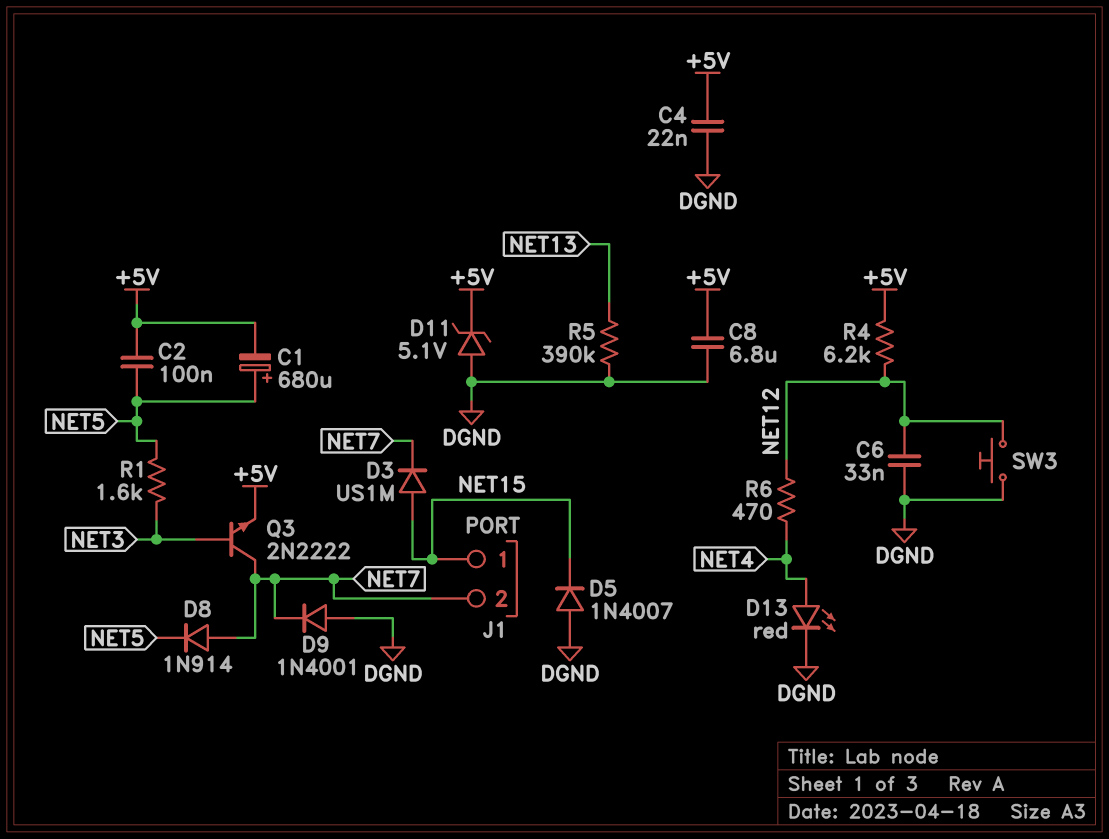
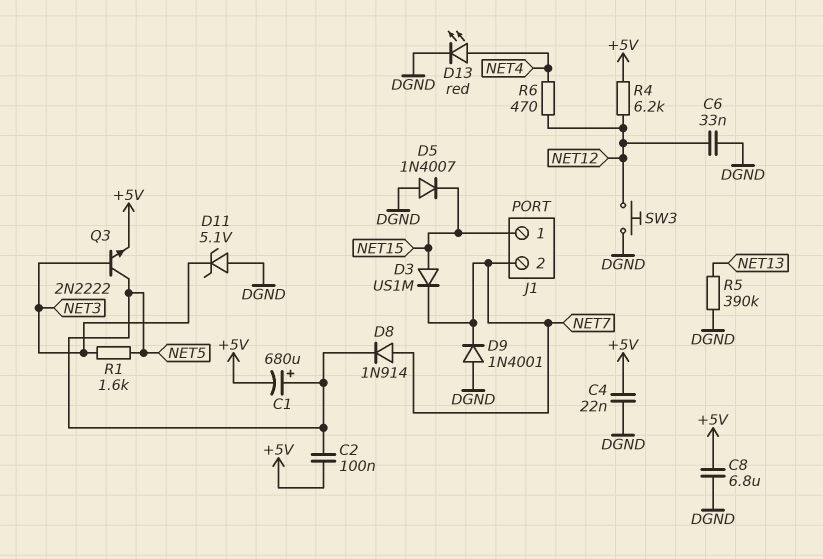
D11: zener 5.1V (A DGND, K +5V) -> zener 5.1V (A DGND, K NET3)
Q3: NPN 2N2222 (B NET3, C NET7, E +5V) -> NPN 2N2222 (B NET3, C NET5, E +5V)

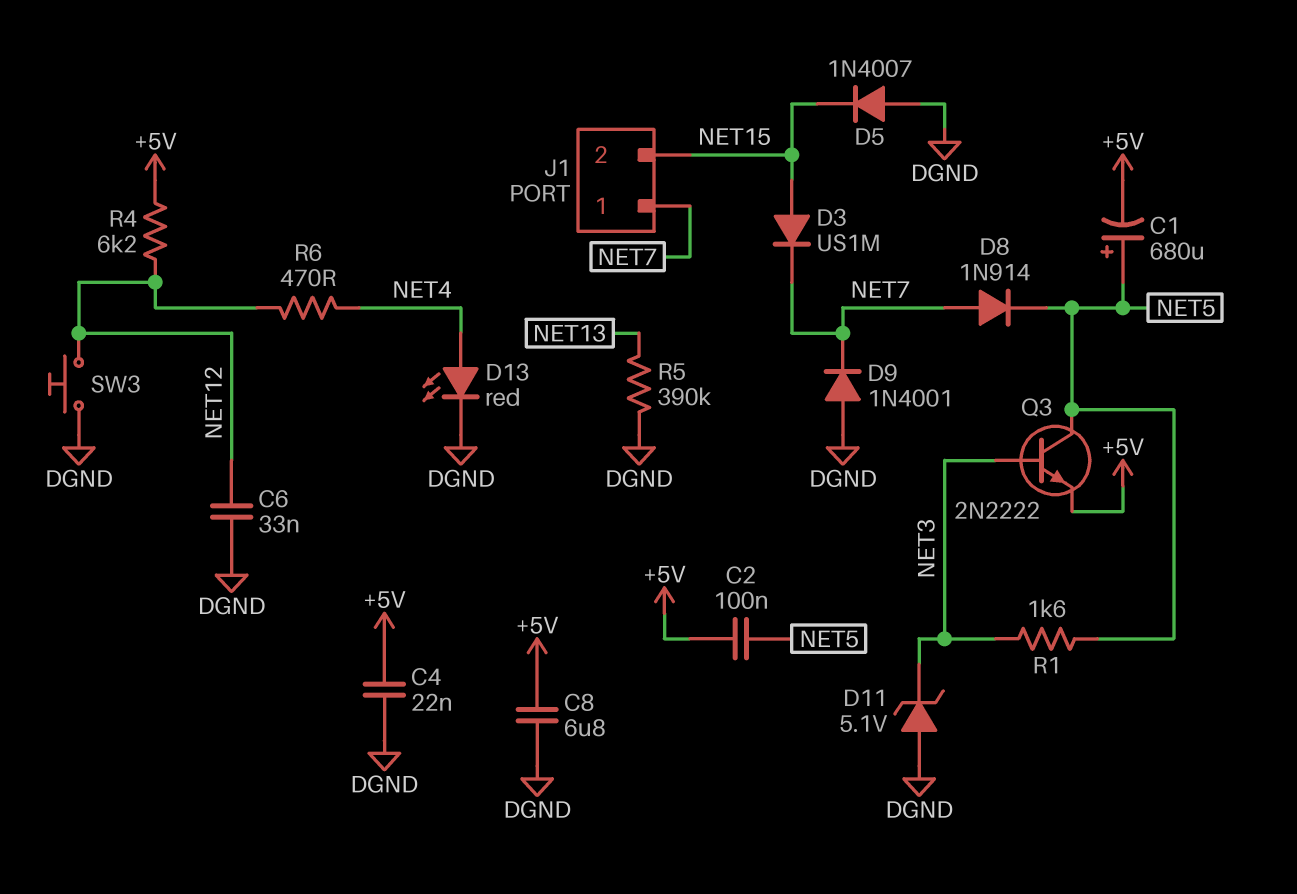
J1 pin 1: NET15 -> NET7
J1 pin 2: NET7 -> NET15

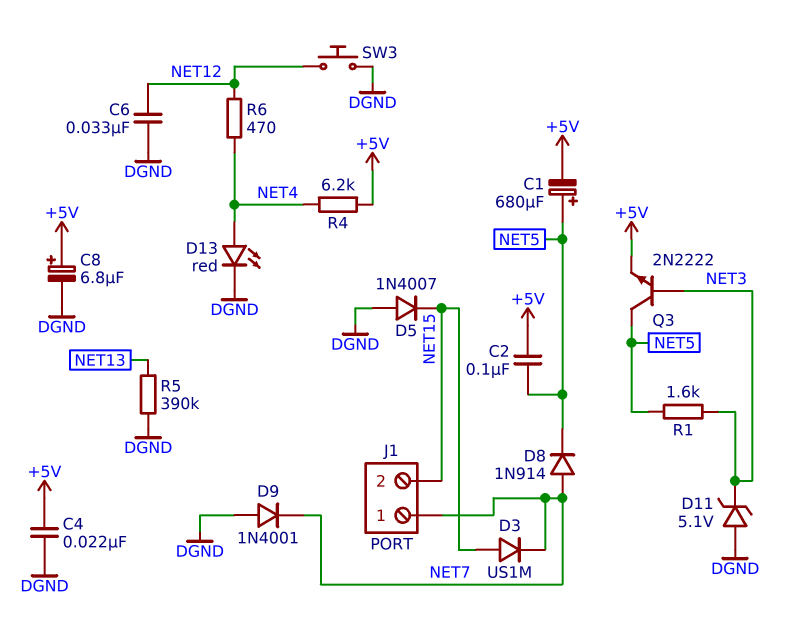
C8: 6.8uF (+5V, DGND) -> 6.8uF (plus +5V, minus DGND)
R4: 6.2k (+5V, NET12) -> 6.2k (+5V, NET4)

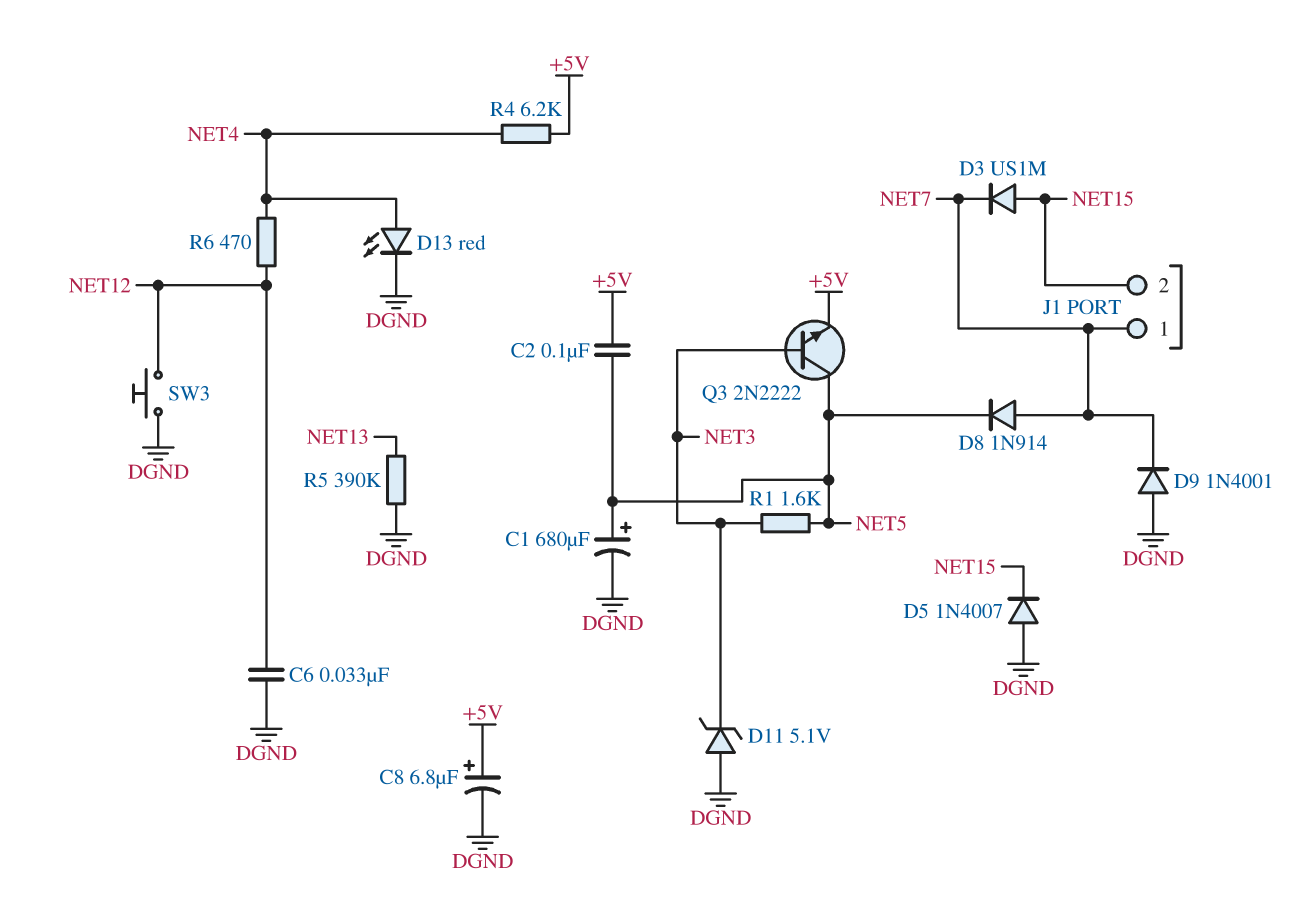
C1: 680uF (plus NET5, minus +5V) -> 680uF (plus NET5, minus DGND)
C4: 22nF (+5V, DGND) -> none

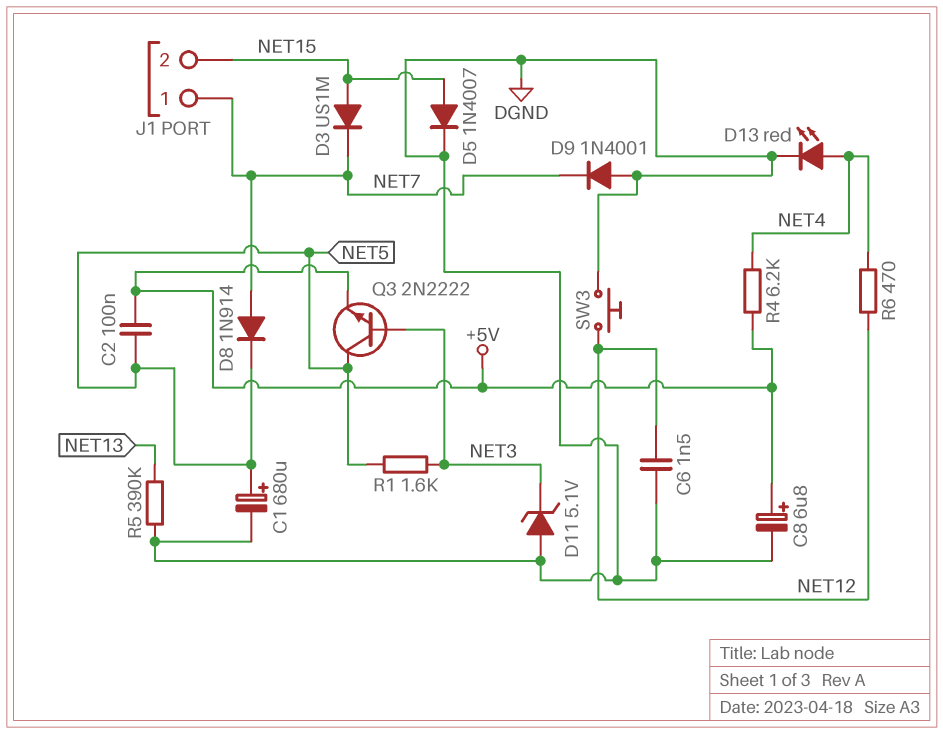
C6: 33nF (DGND, NET12) -> 1.5nF (DGND, NET12)
D5: diode 1N4007 (A DGND, K NET15) -> diode 1N4007 (A NET15, K DGND)

